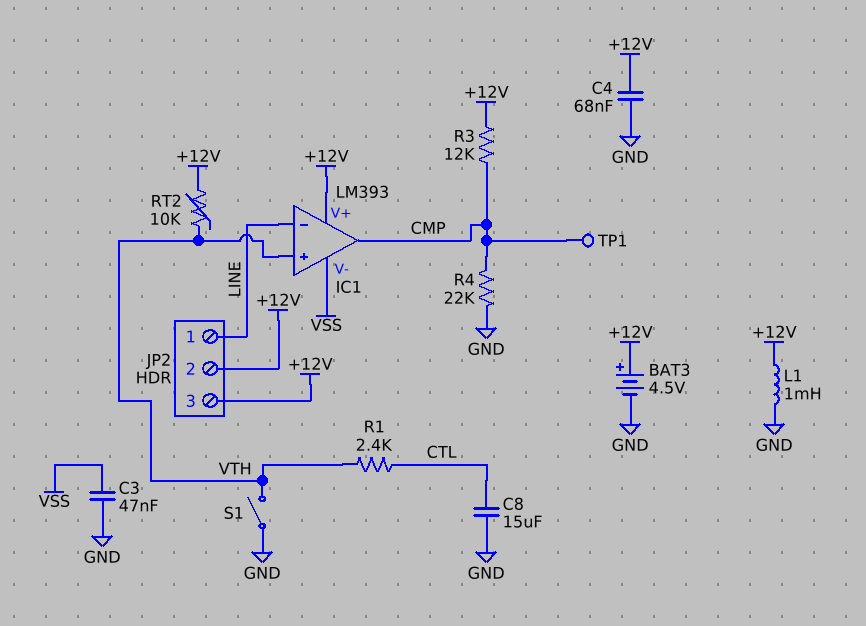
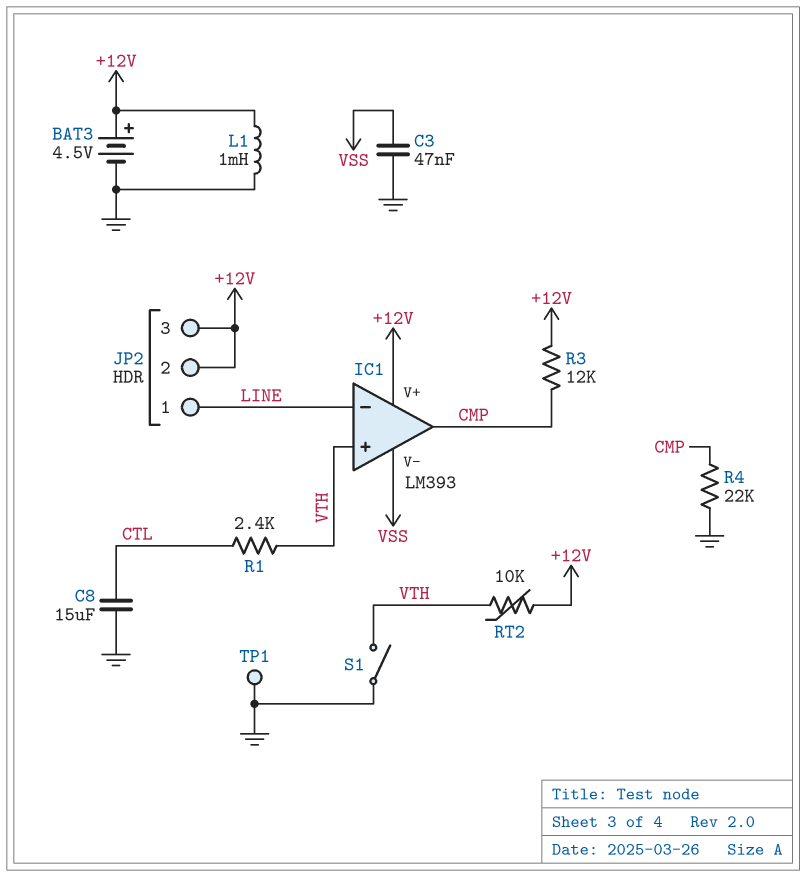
C4: 68nF (+12V, GND) -> none
TP1: test point (CMP) -> test point (GND)

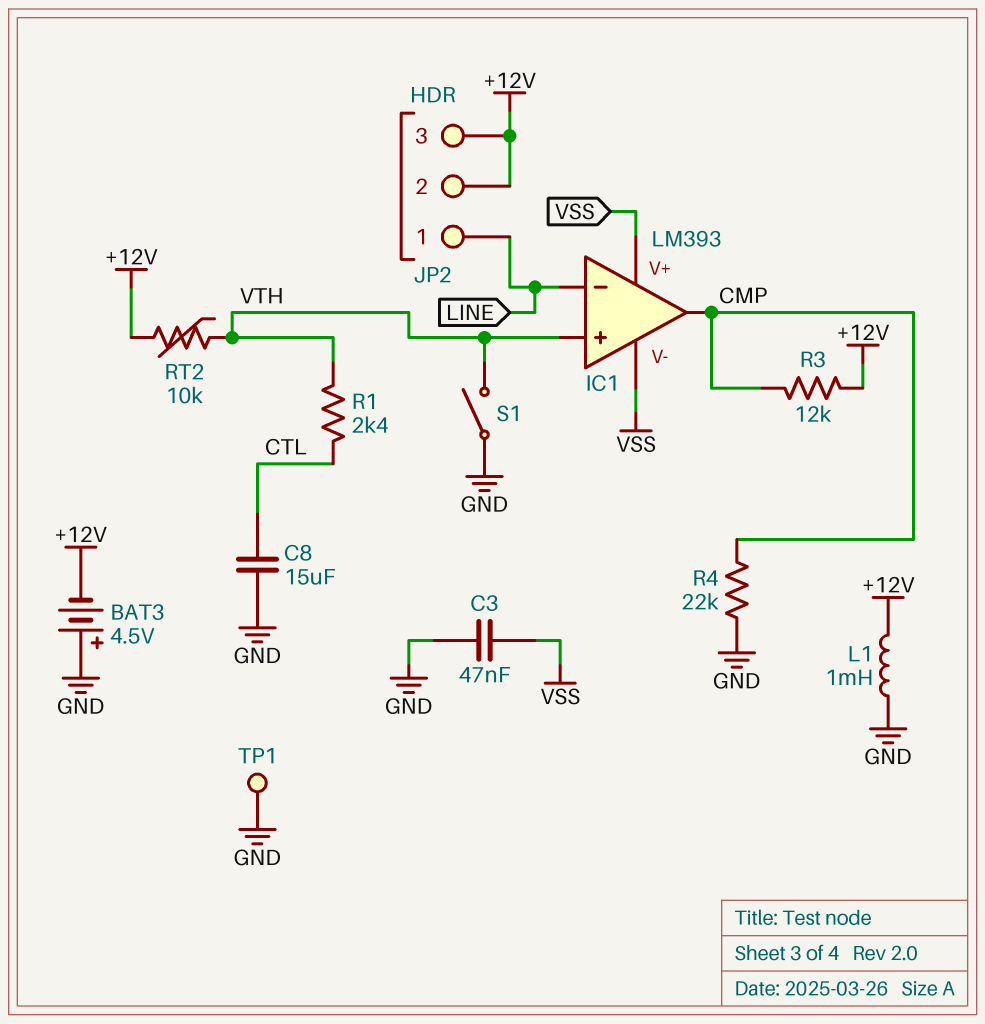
BAT3: 4.5V (plus +12V, minus GND) -> 4.5V (plus GND, minus +12V)
IC1 pin V+: +12V -> VSS

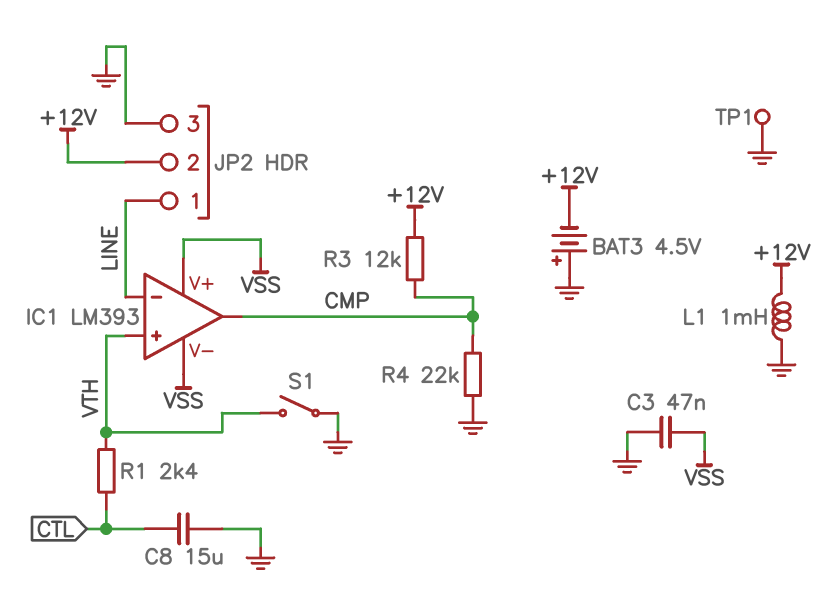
JP2 pin 3: +12V -> GND
RT2: 10k (+12V, VTH) -> none

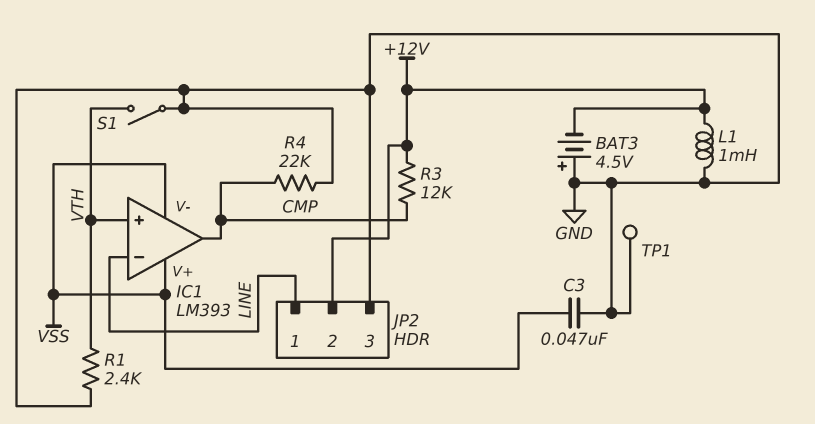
C8: 15uF (CTL, GND) -> none
R1: 2.4k (CTL, VTH) -> 2.4k (GND, VTH)

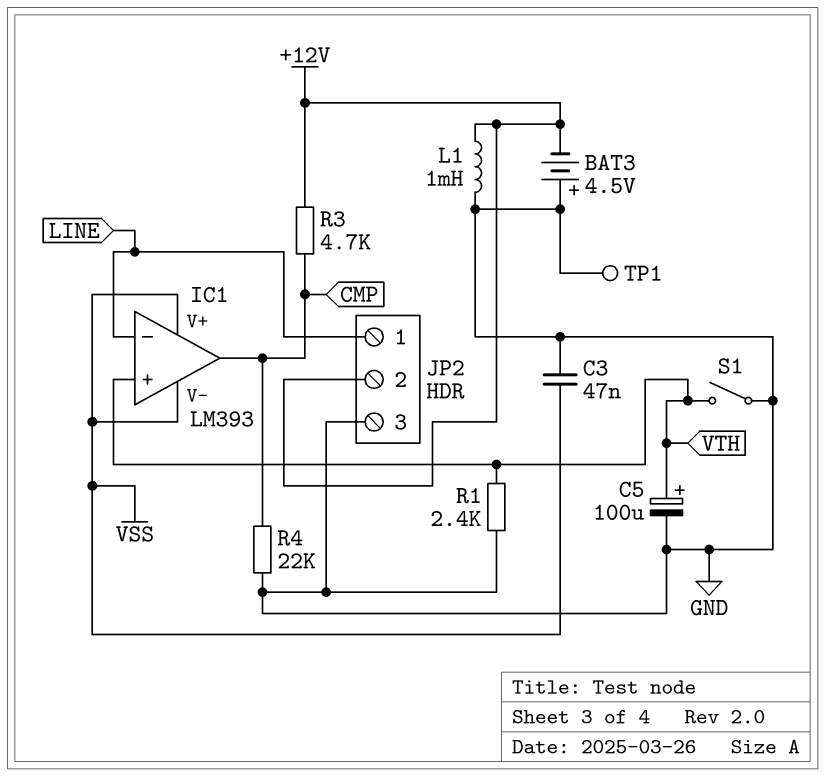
C5: none -> 100uF (plus VTH, minus GND)
R3: 12k (+12V, CMP) -> 4.7k (+12V, CMP)

